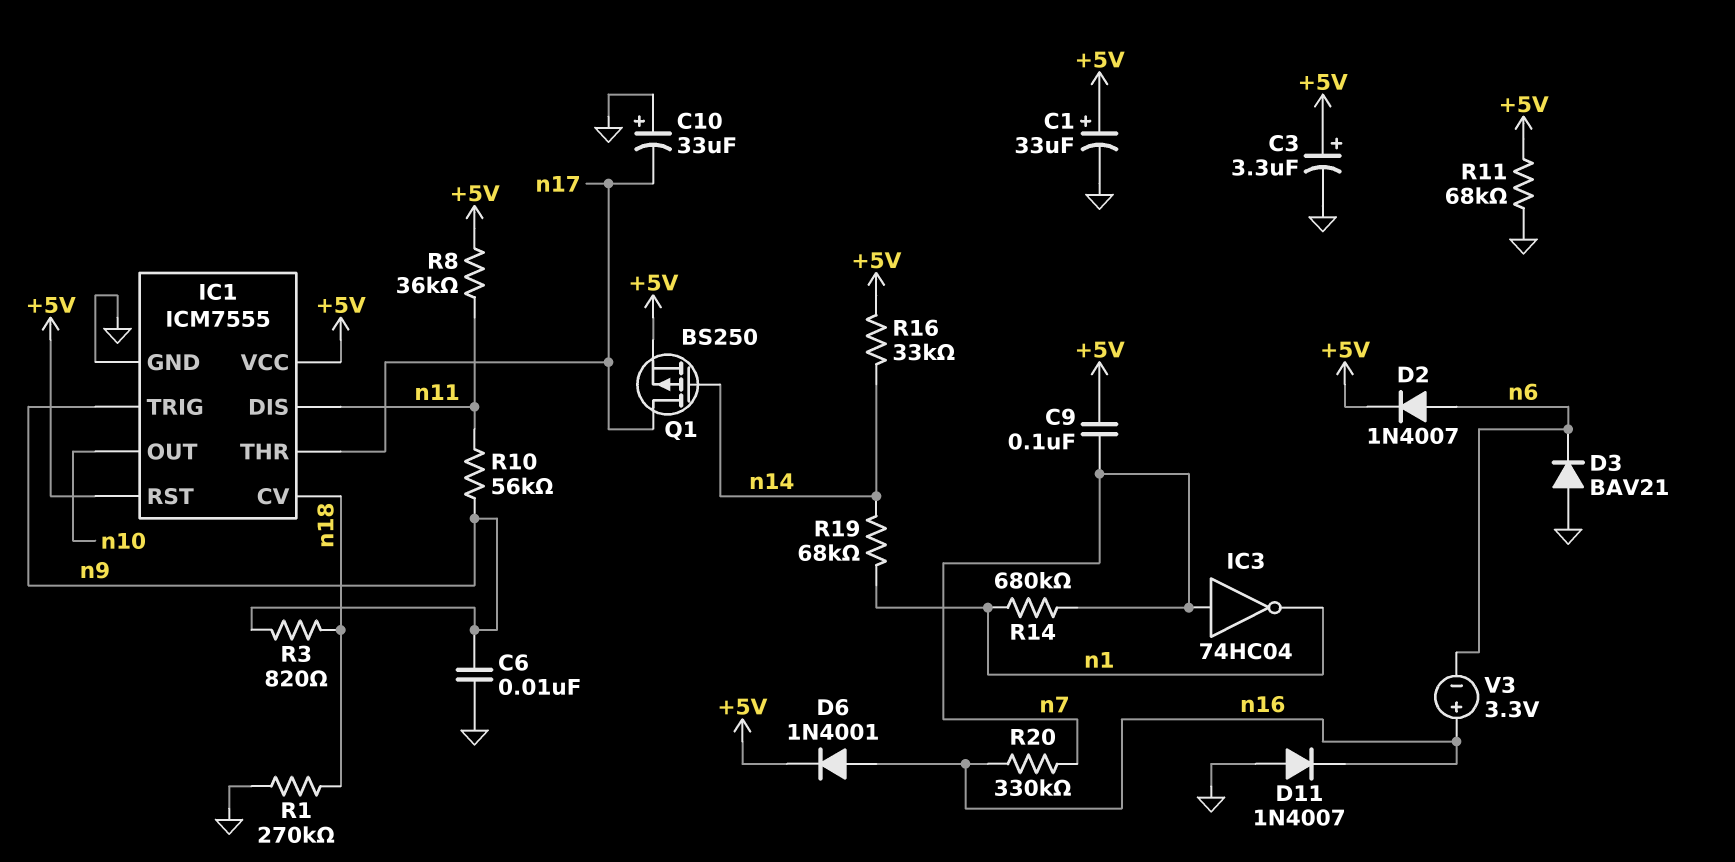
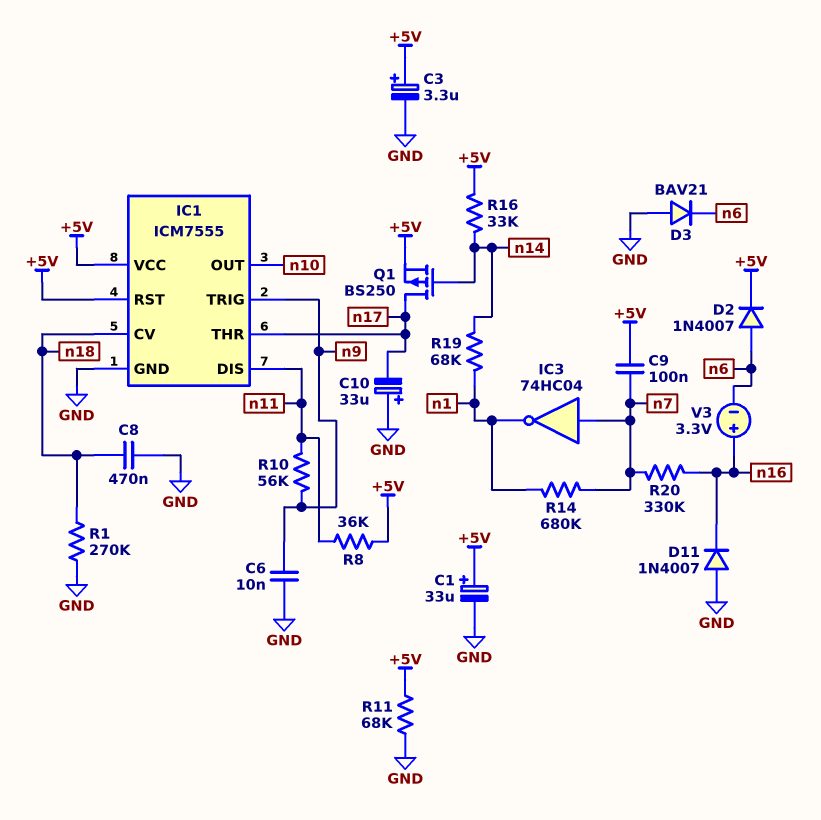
C8: none -> 470nF (GND, n18)
D6: diode 1N4001 (A n16, K +5V) -> none
R3: 820 (n9, n18) -> none

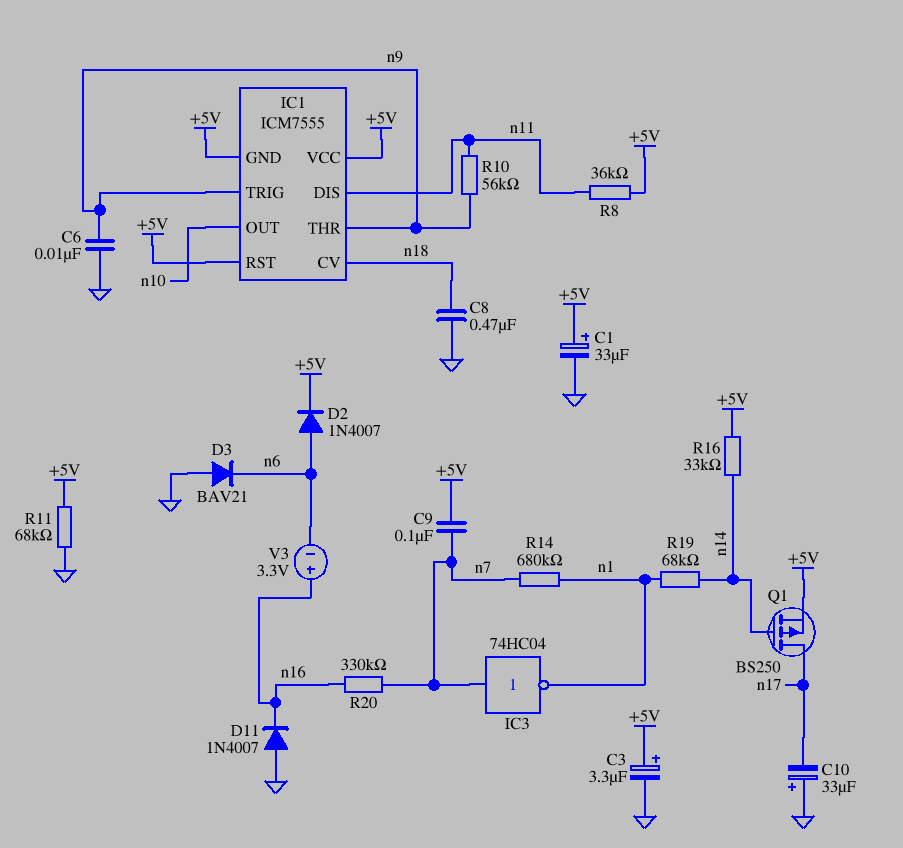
IC1 pin GND: GND -> +5V
IC1 pin THR: n17 -> n9
R1: 270k (GND, n18) -> none

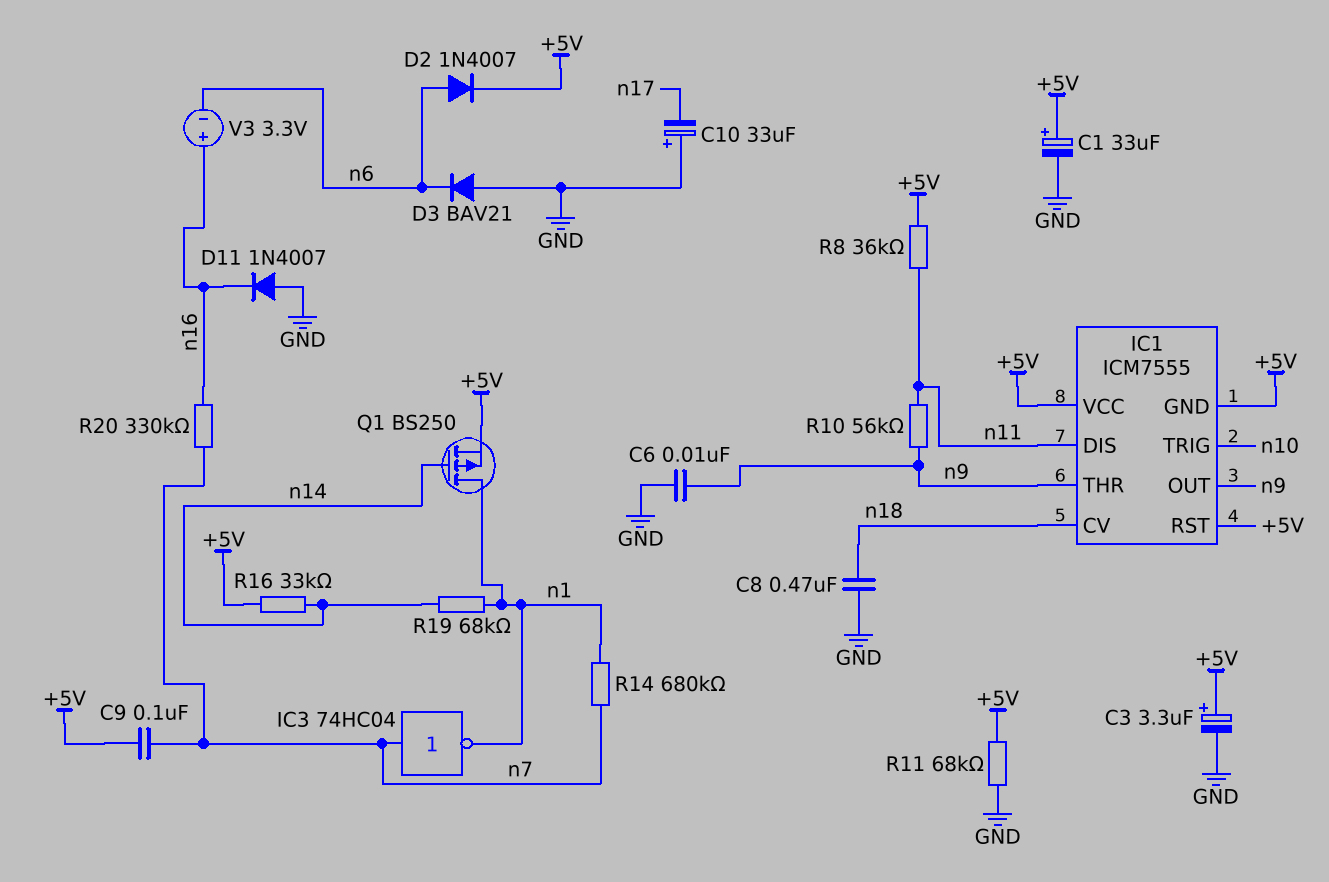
IC1 pin OUT: n10 -> n9
IC1 pin TRIG: n9 -> n10
Q1: PMOS BS250 (G n14, D n17, S +5V) -> PMOS BS250 (G n14, D n1, S +5V)

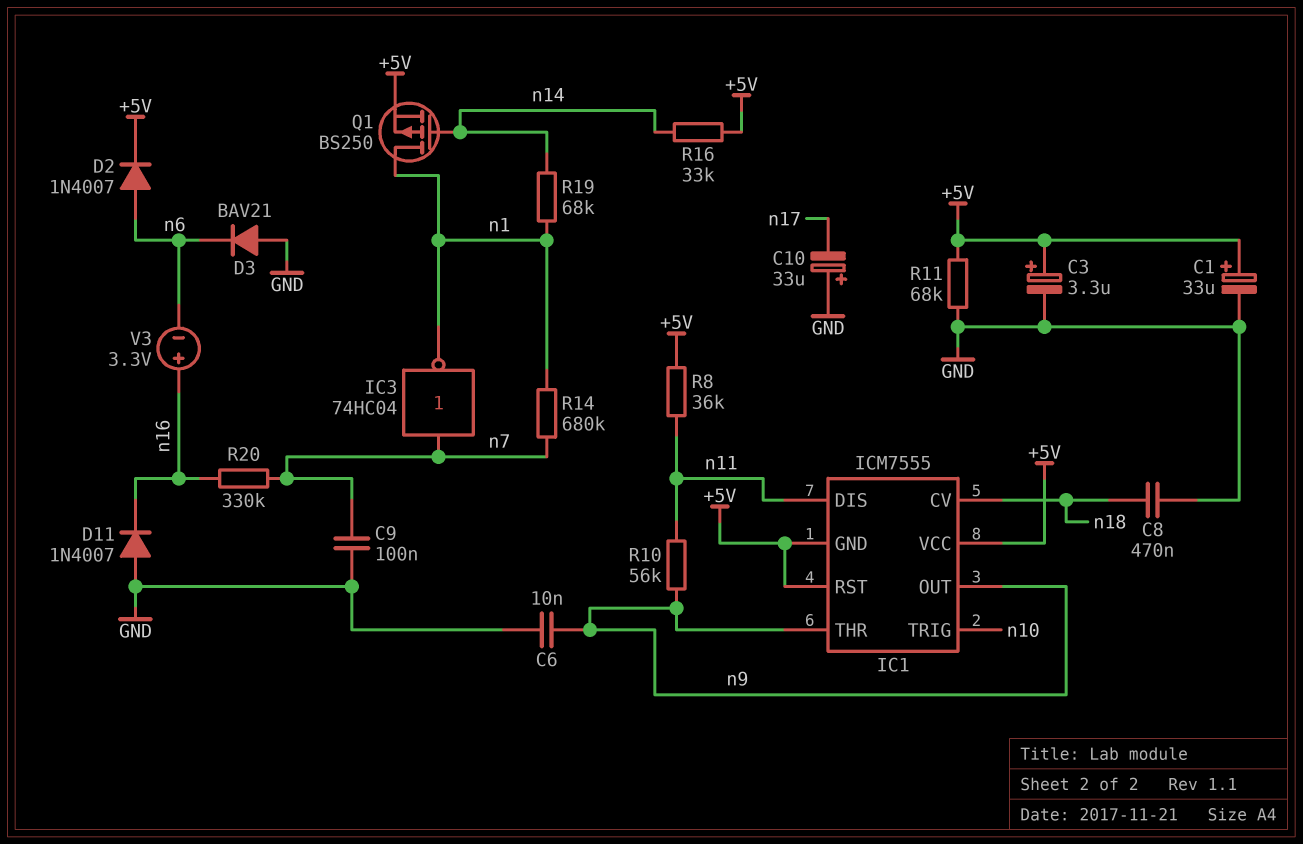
C9: 100nF (+5V, n7) -> 100nF (GND, n7)

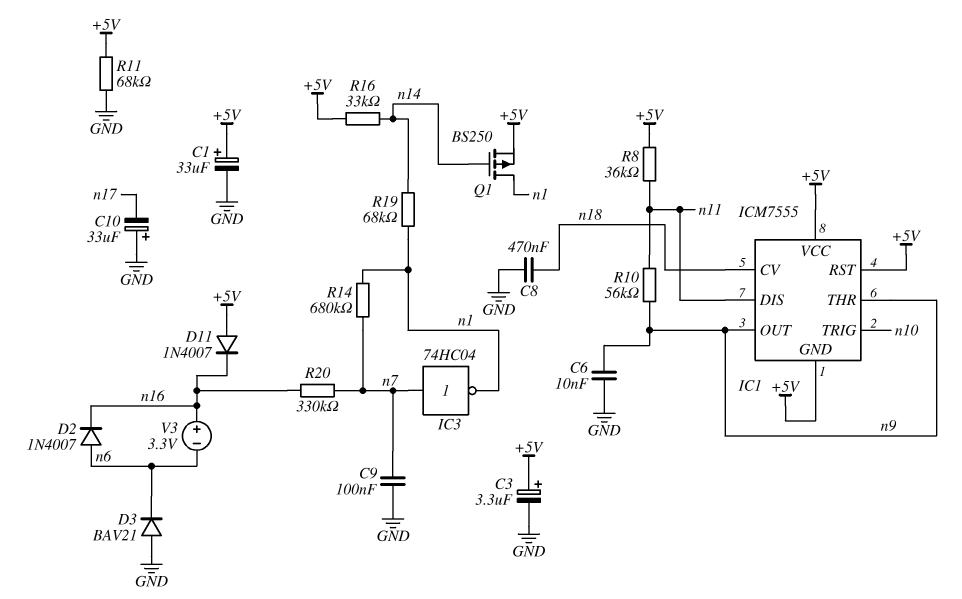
D2: diode 1N4007 (A n6, K +5V) -> diode 1N4007 (A n6, K n16)
D11: diode 1N4007 (A GND, K n16) -> diode 1N4007 (A +5V, K n16)

